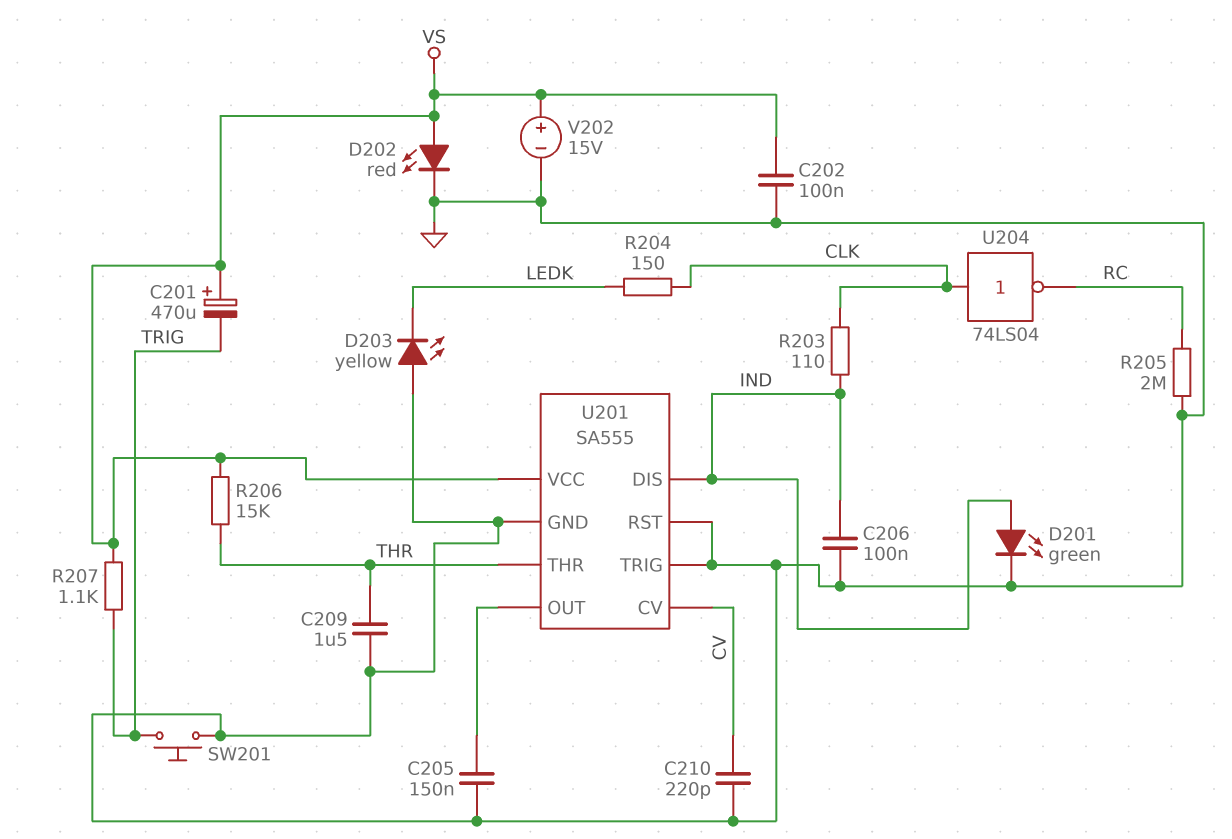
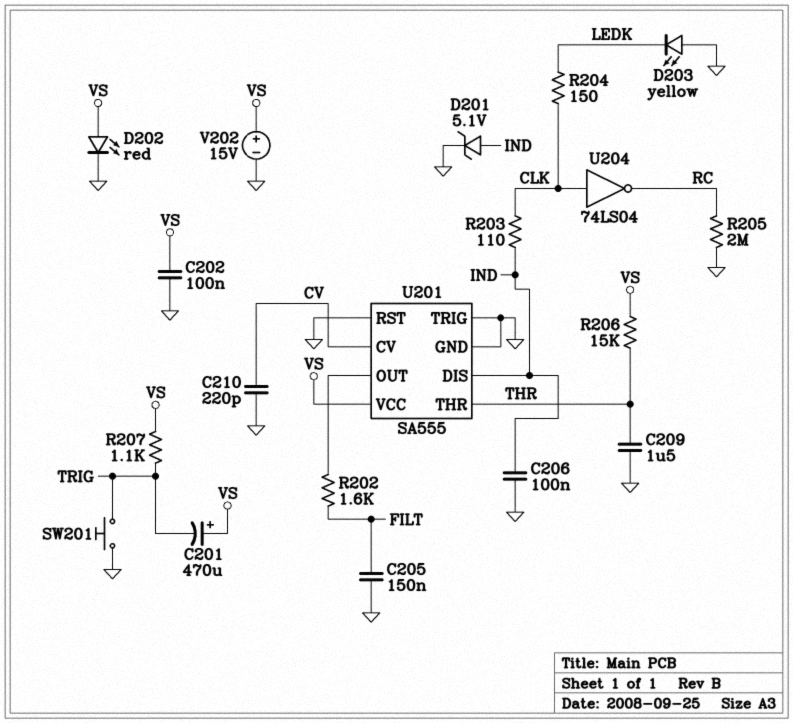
C205: 150nF (GND, U201/OUT) -> 150nF (FILT, GND)
D201: LED green (A IND, K GND) -> zener 5.1V (A IND, K GND)
R202: none -> 1.6k (FILT, U201/OUT)

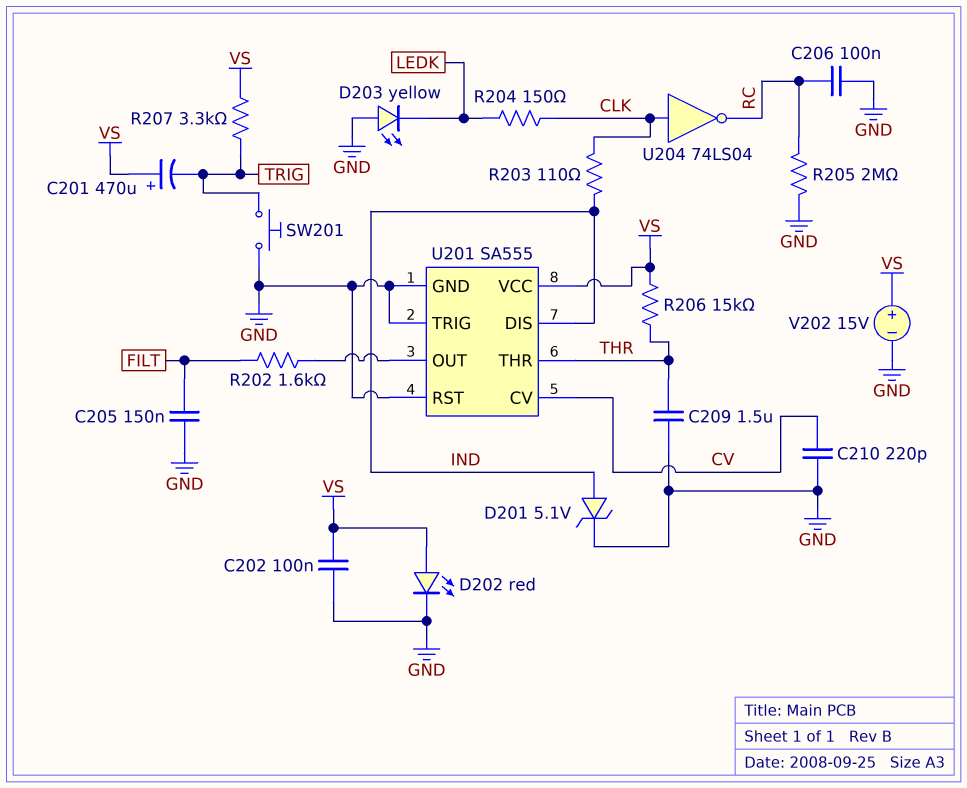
C206: 100nF (GND, IND) -> 100nF (GND, RC)
R207: 1.1k (TRIG, VS) -> 3.3k (TRIG, VS)

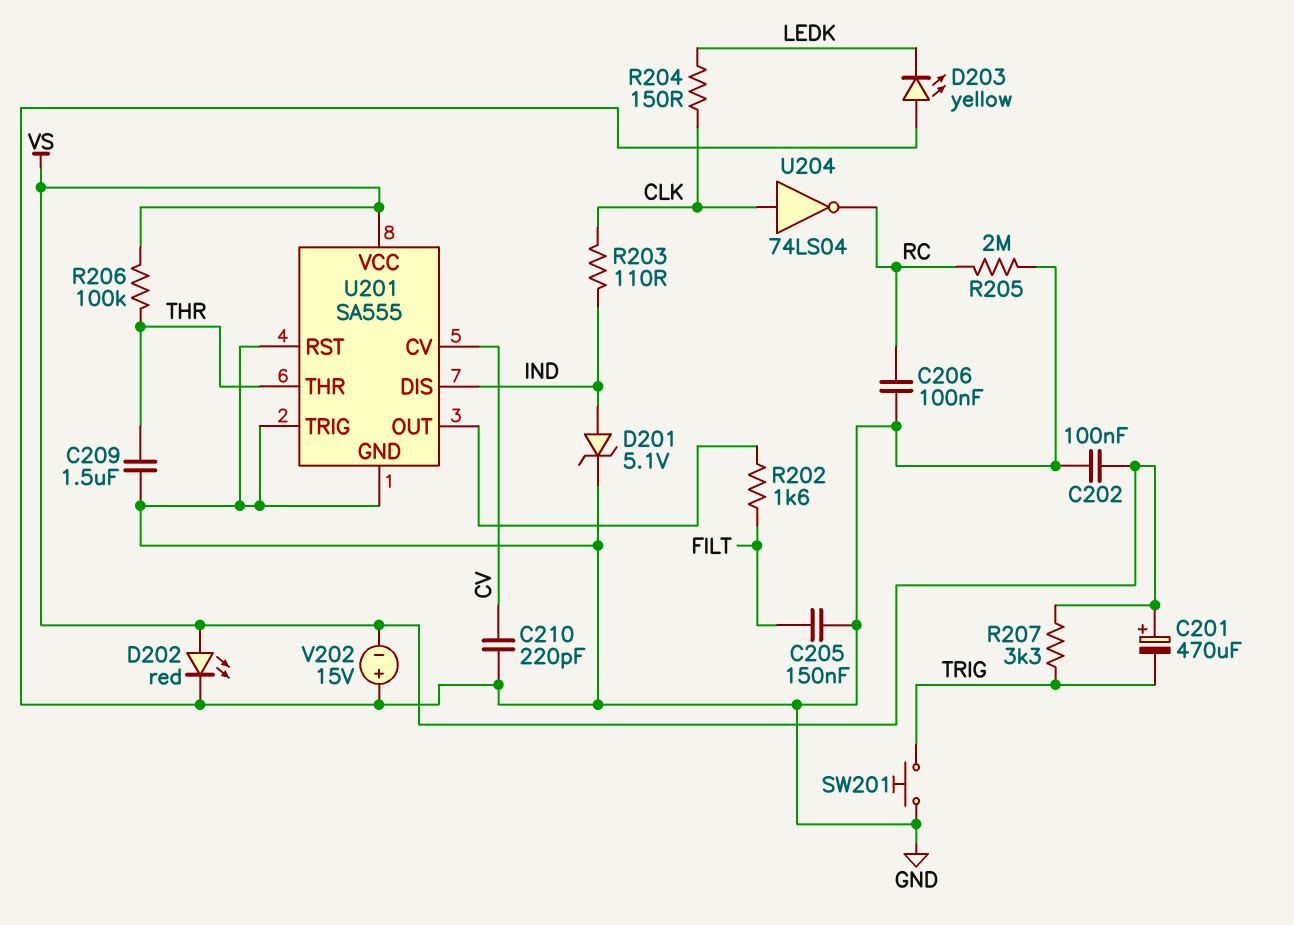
R206: 15k (THR, VS) -> 100k (THR, VS)
V202: 15V (plus VS, minus GND) -> 15V (plus GND, minus VS)

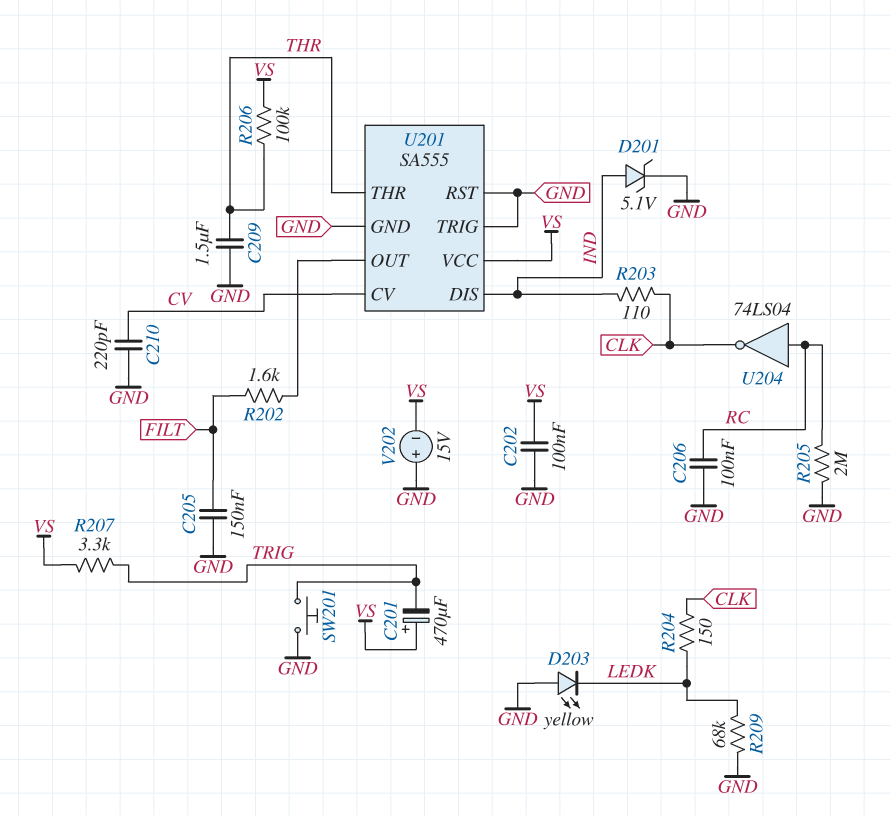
D202: LED red (A VS, K GND) -> none
R209: none -> 68k (GND, LEDK)
U204: NOT 74LS04 (in CLK, out RC) -> NOT 74LS04 (in RC, out CLK)

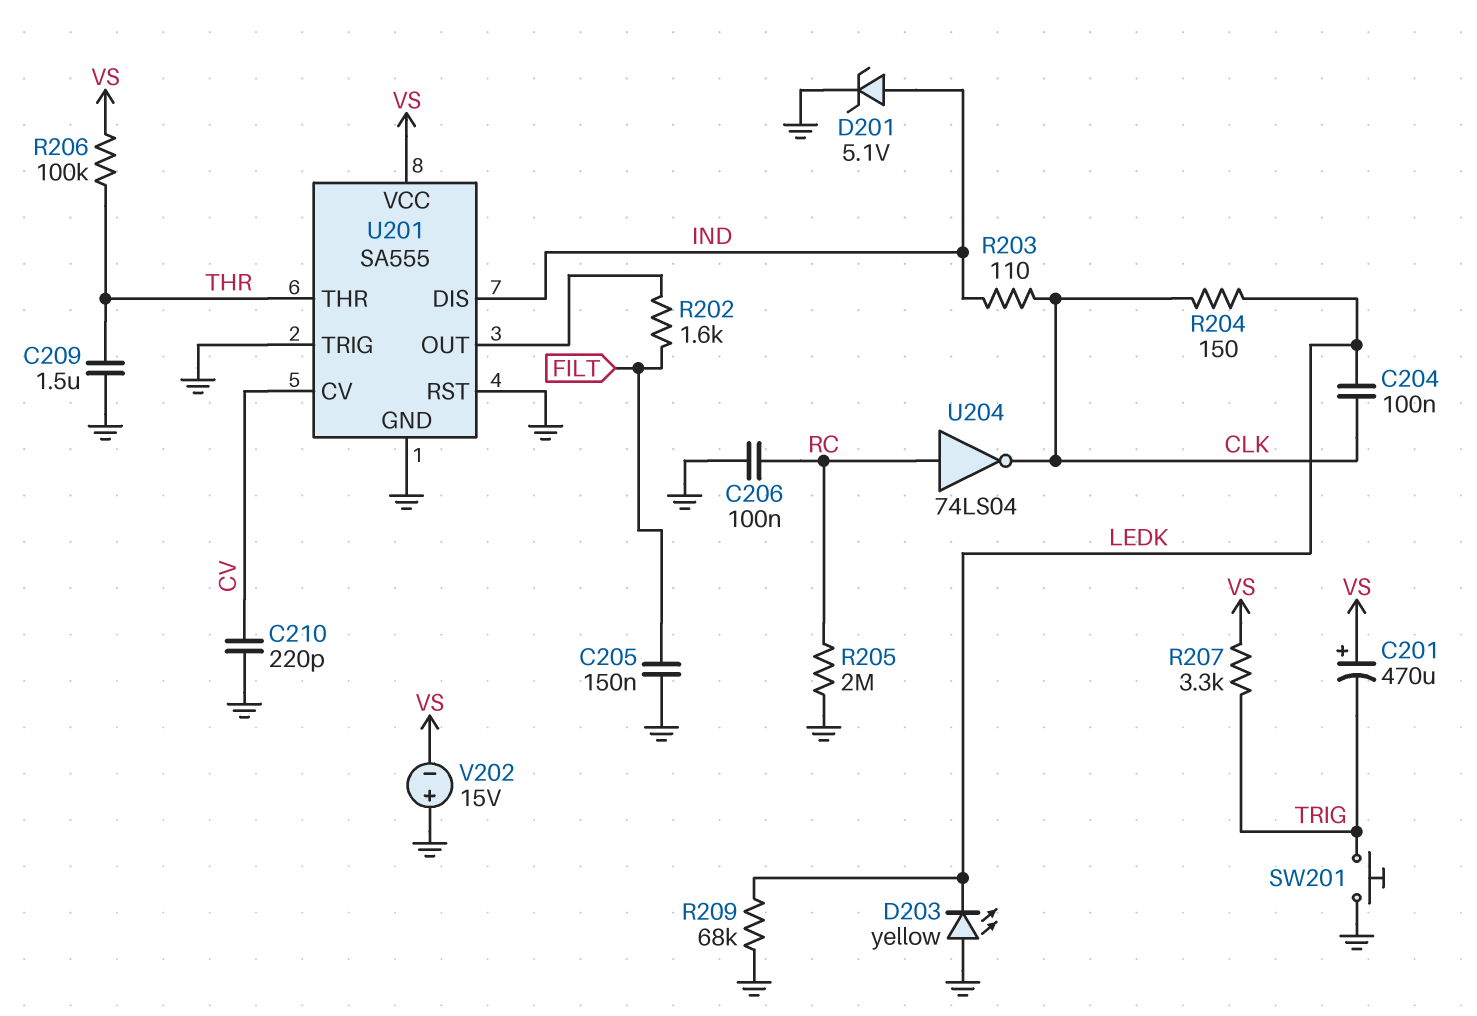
C202: 100nF (GND, VS) -> none
C204: none -> 100nF (CLK, LEDK)

